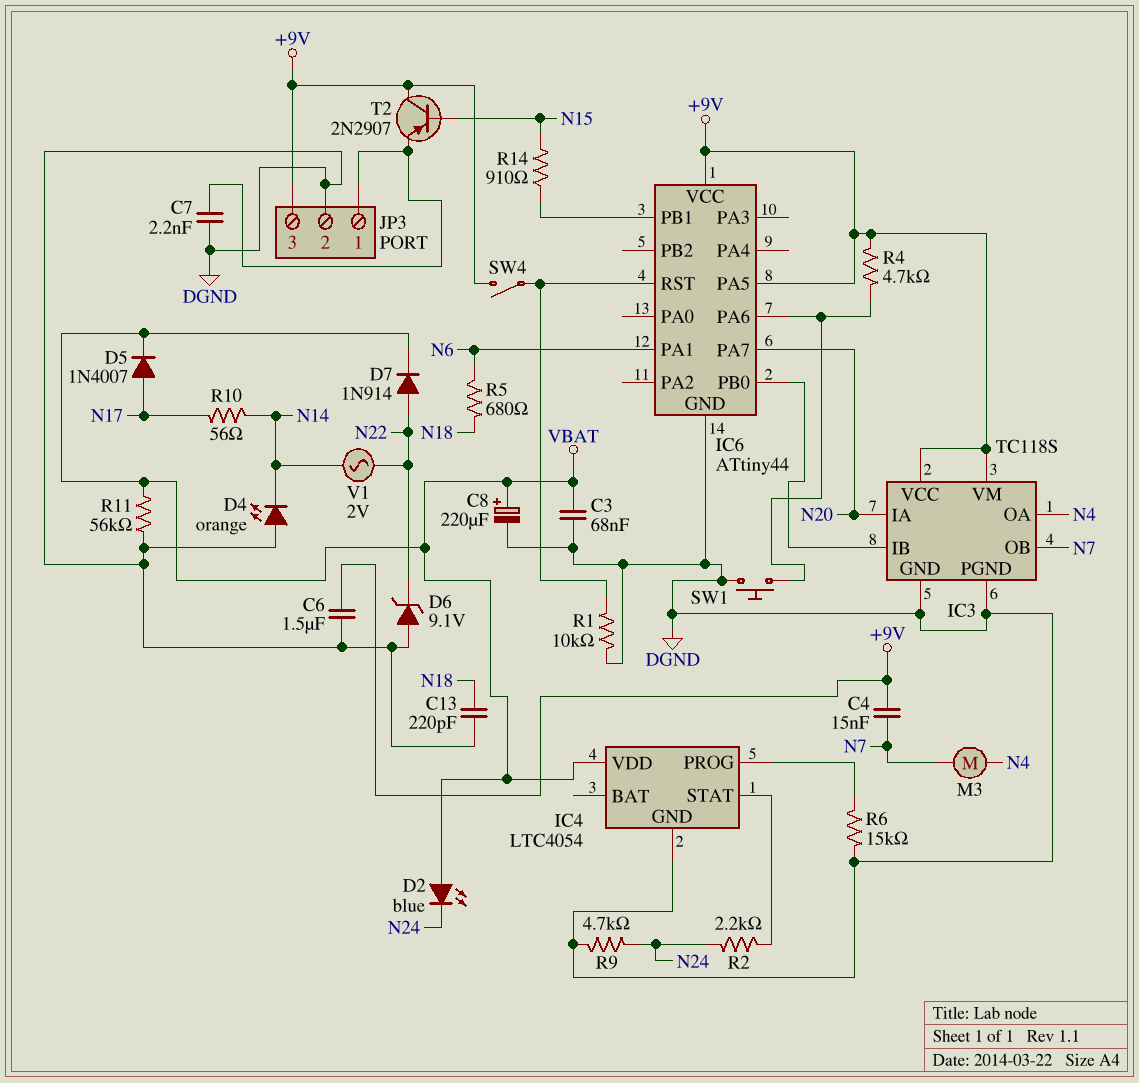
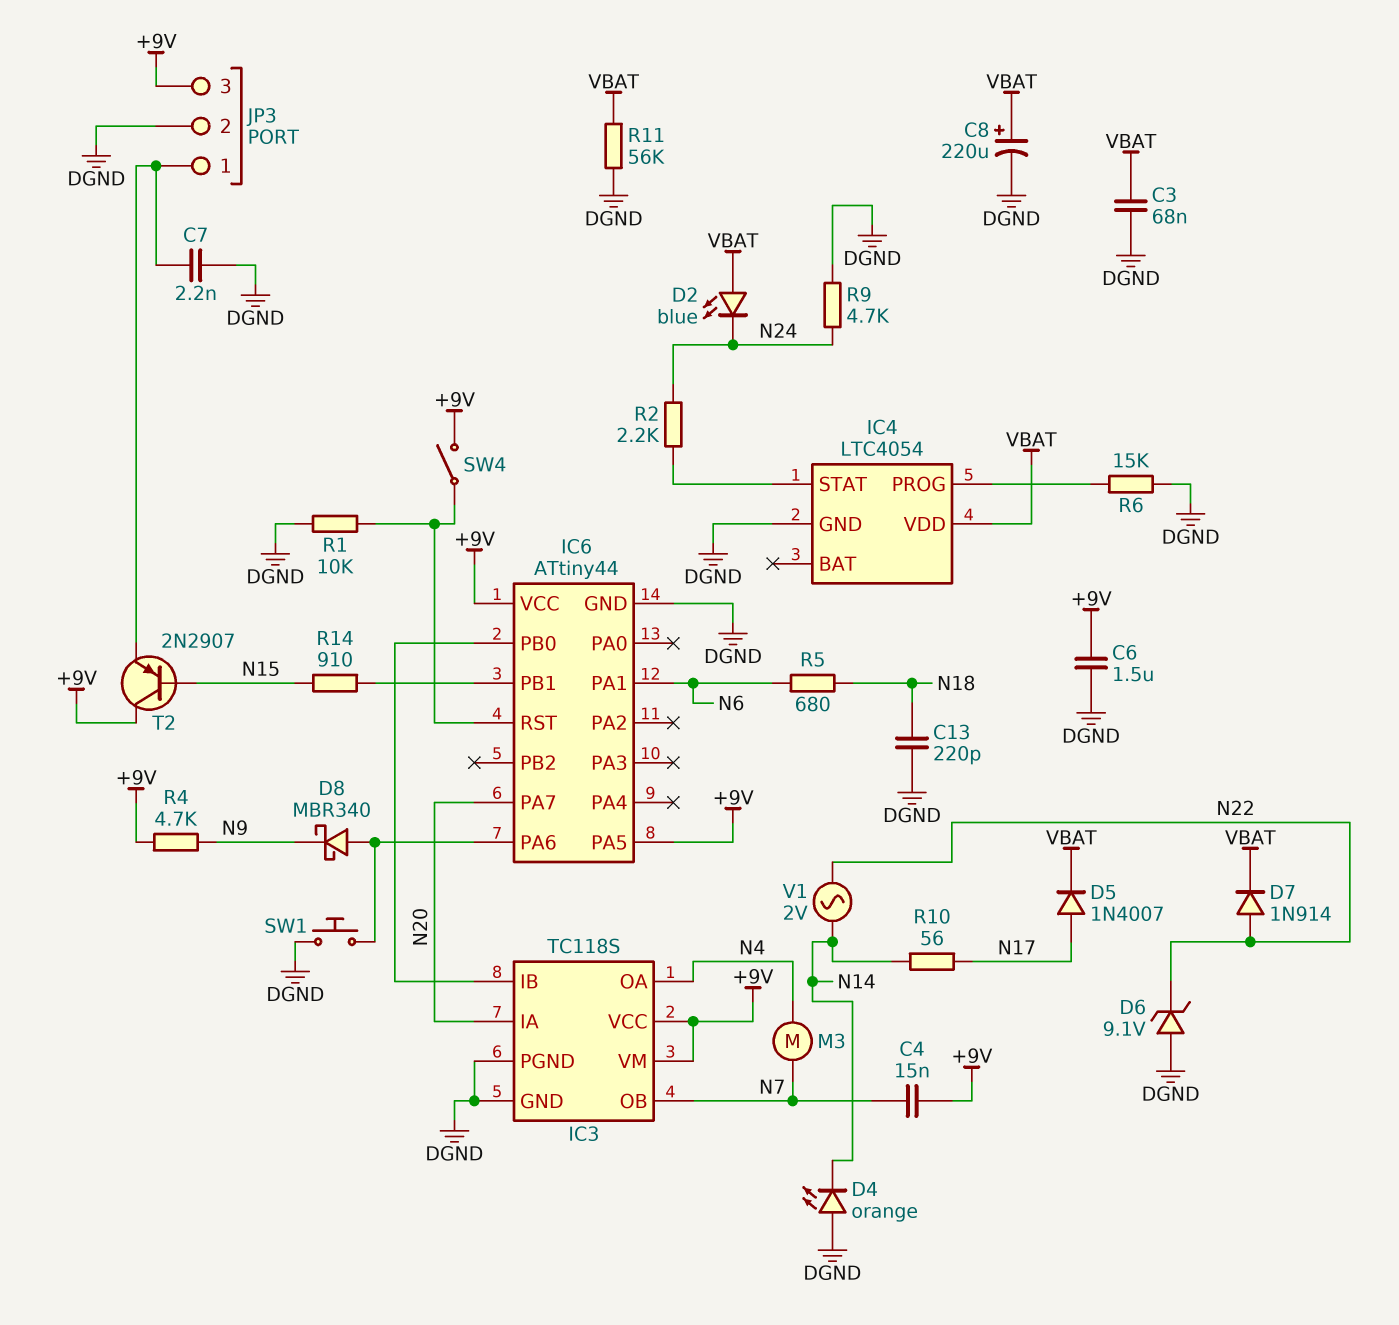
D8: none -> schottky MBR340 (A IC6/PA6, K N9)
R4: 4.7k (+9V, IC6/PA6) -> 4.7k (+9V, N9)

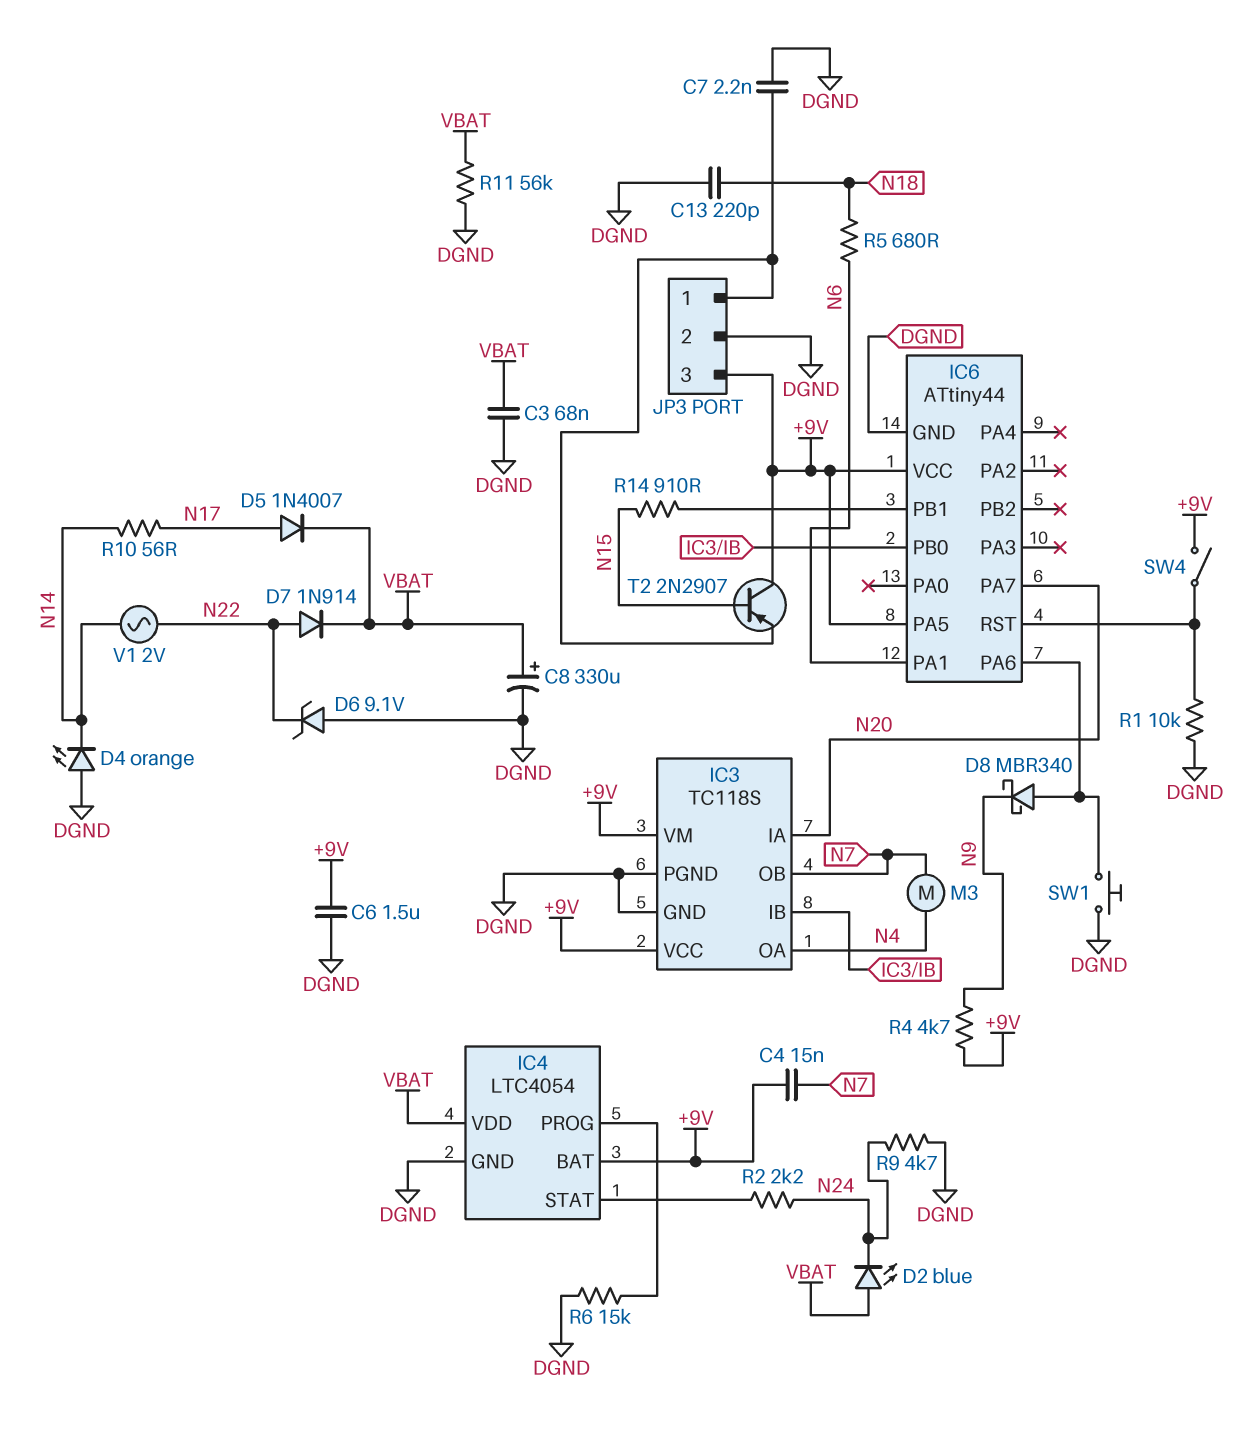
C8: 220uF (plus VBAT, minus DGND) -> 330uF (plus VBAT, minus DGND)
IC4 pin BAT: none -> +9V

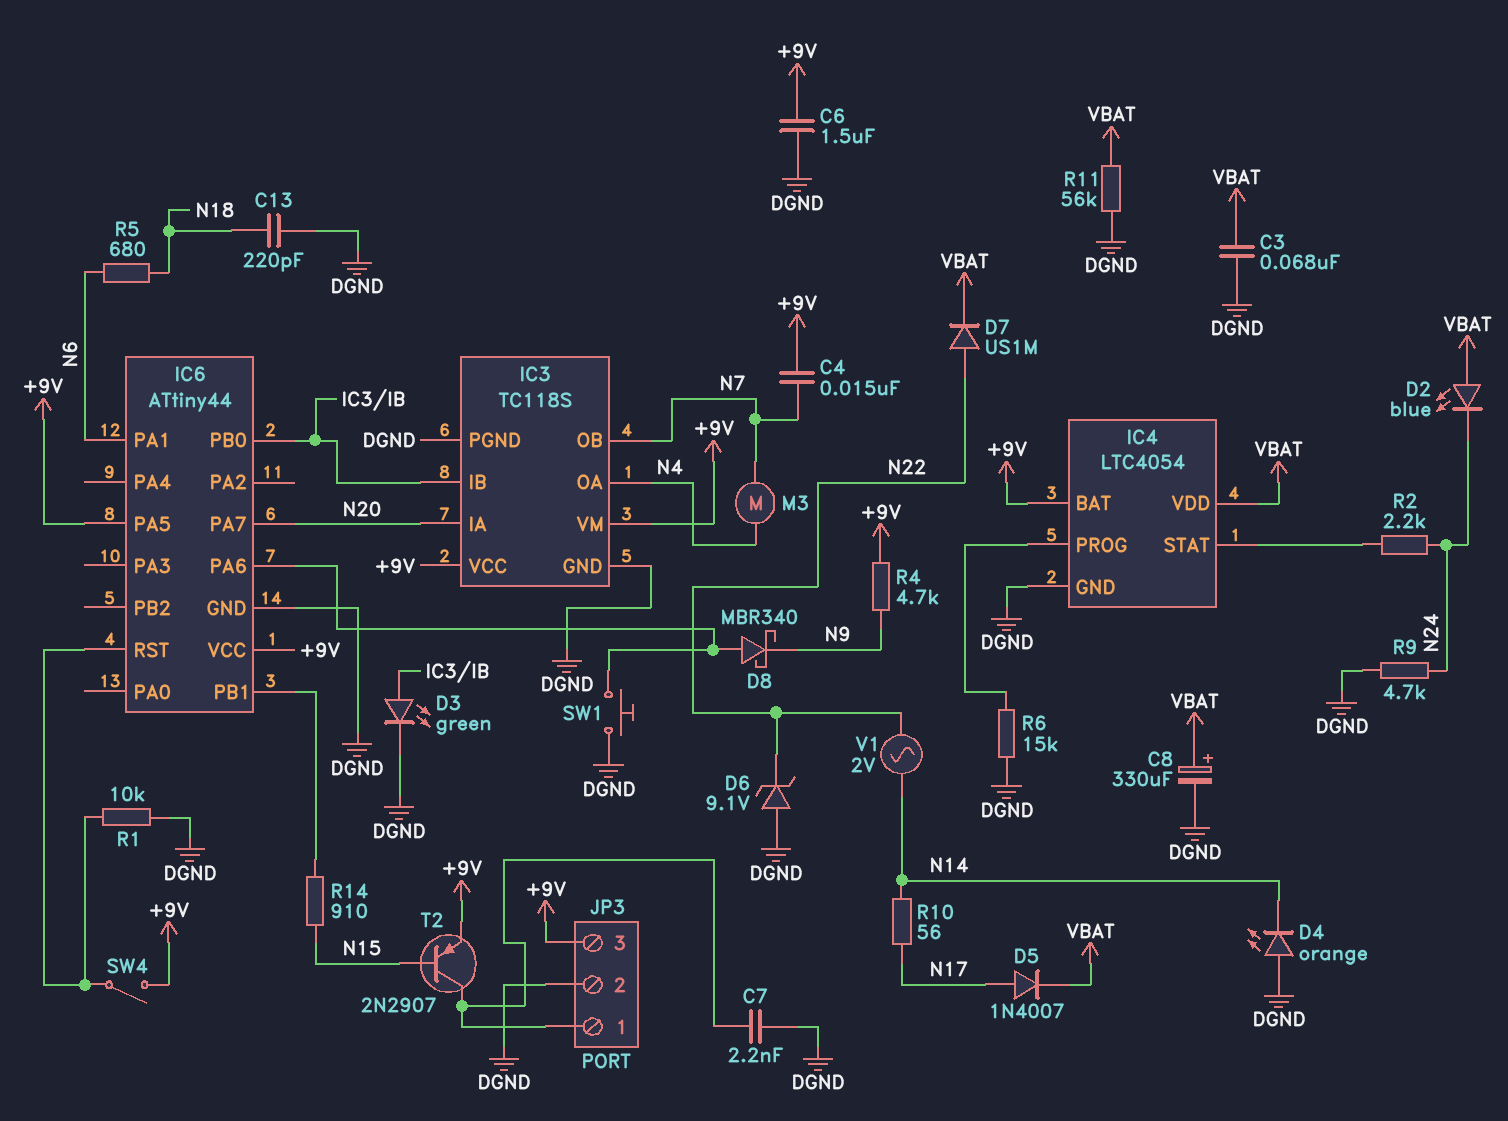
D3: none -> LED green (A IC3/IB, K DGND)
D7: diode 1N914 (A N22, K VBAT) -> diode US1M (A N22, K VBAT)
T2: PNP 2N2907 (B N15, C +9V, E JP3/1) -> PNP 2N2907 (B N15, C JP3/1, E +9V)

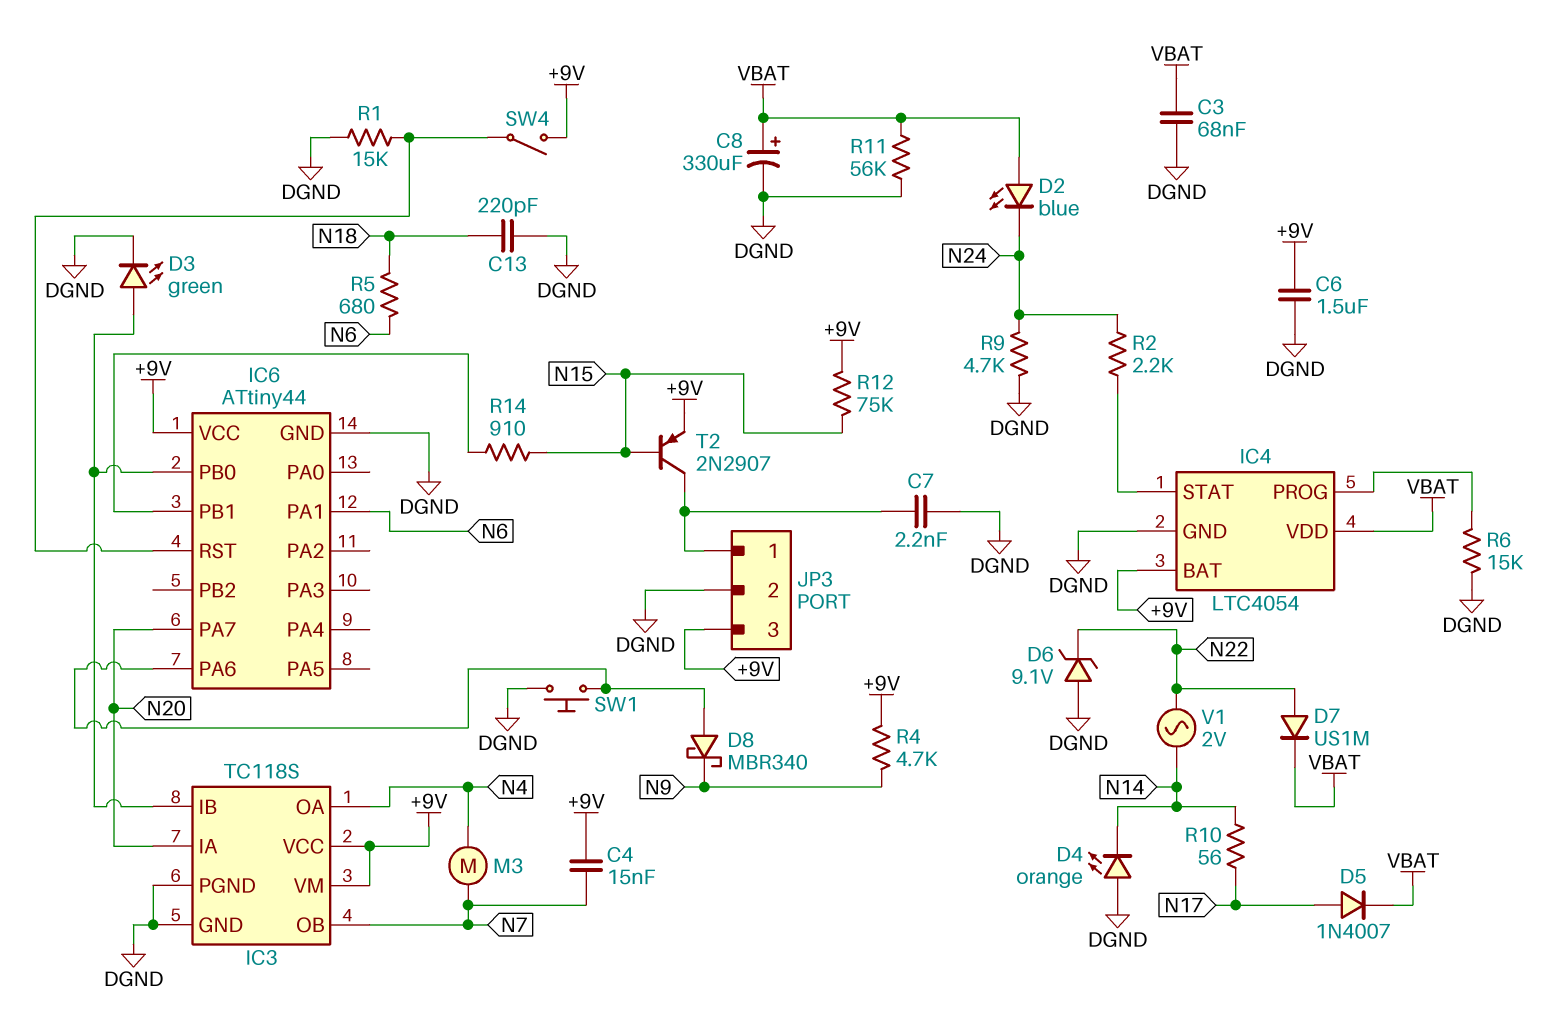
IC6 pin PA5: +9V -> none
R1: 10k (DGND, IC6/RST) -> 15k (DGND, IC6/RST)
R12: none -> 75k (+9V, N15)

